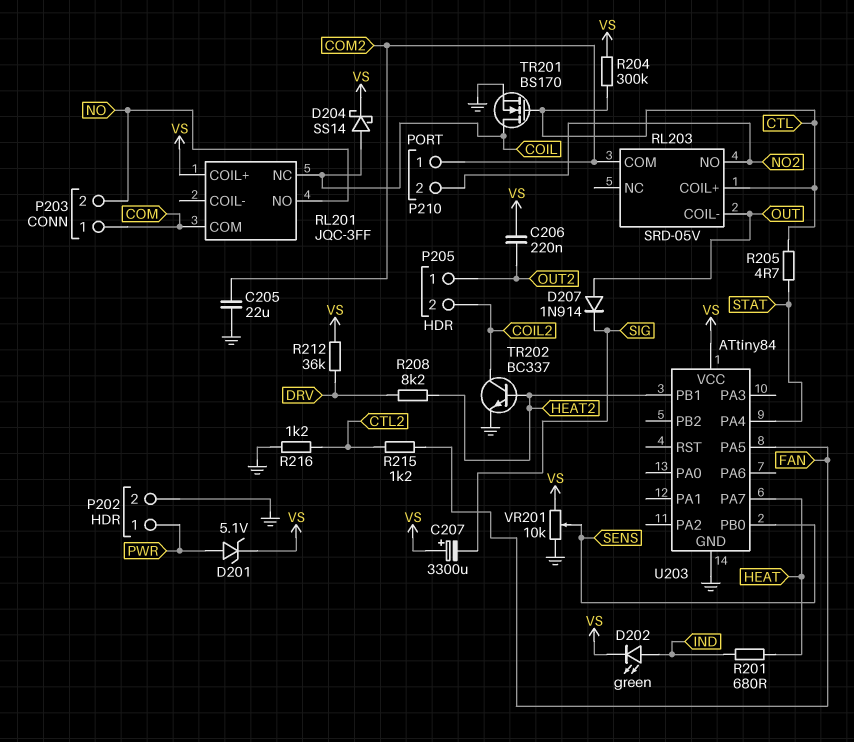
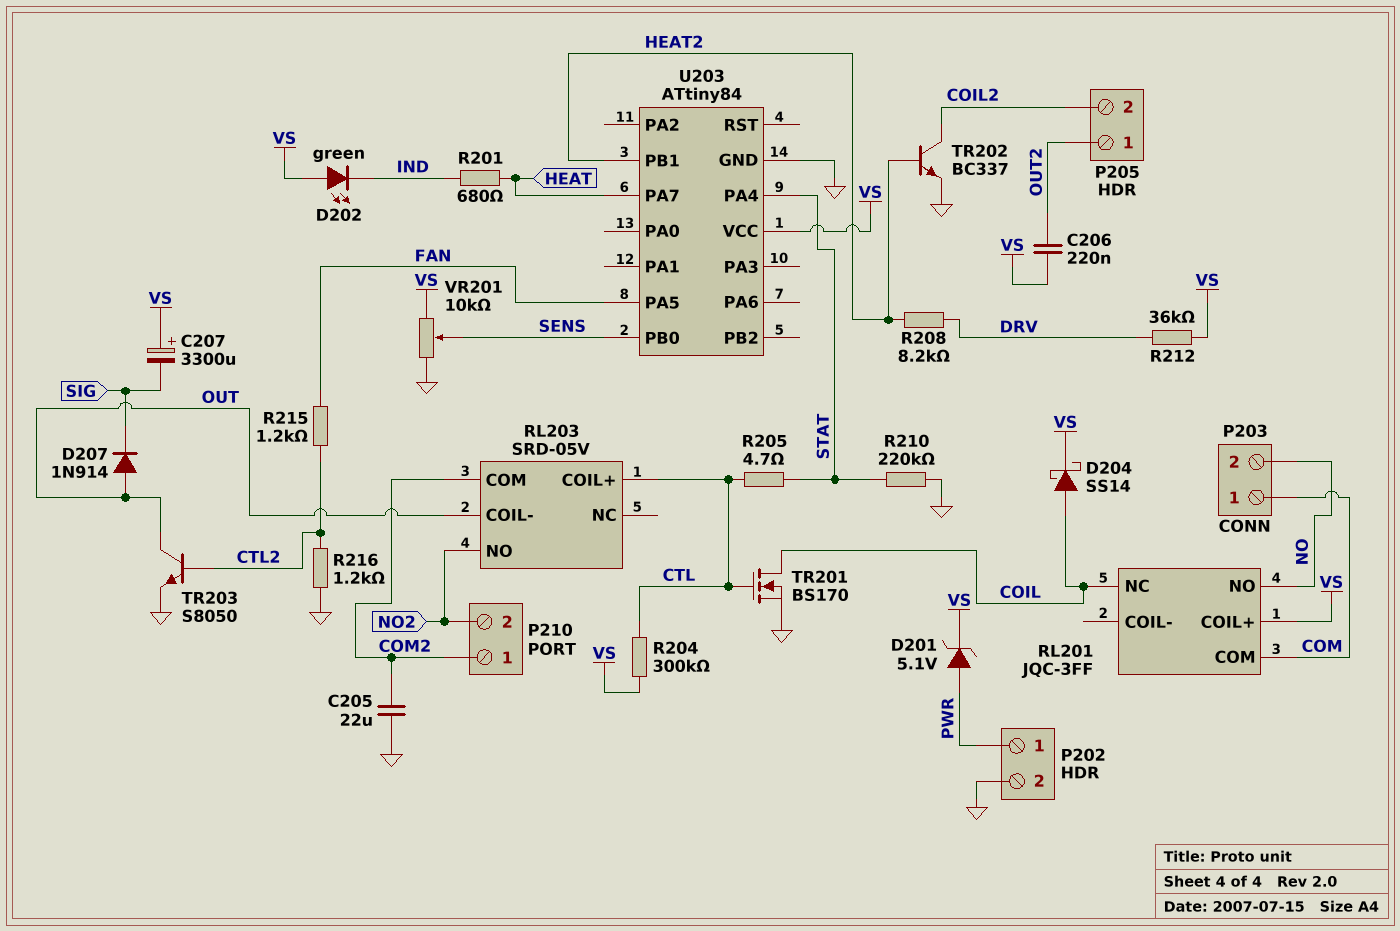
D202: LED green (A IND, K VS) -> LED green (A VS, K IND)
R210: none -> 220k (GND, STAT)
TR203: none -> NPN S8050 (B CTL2, C OUT, E GND)

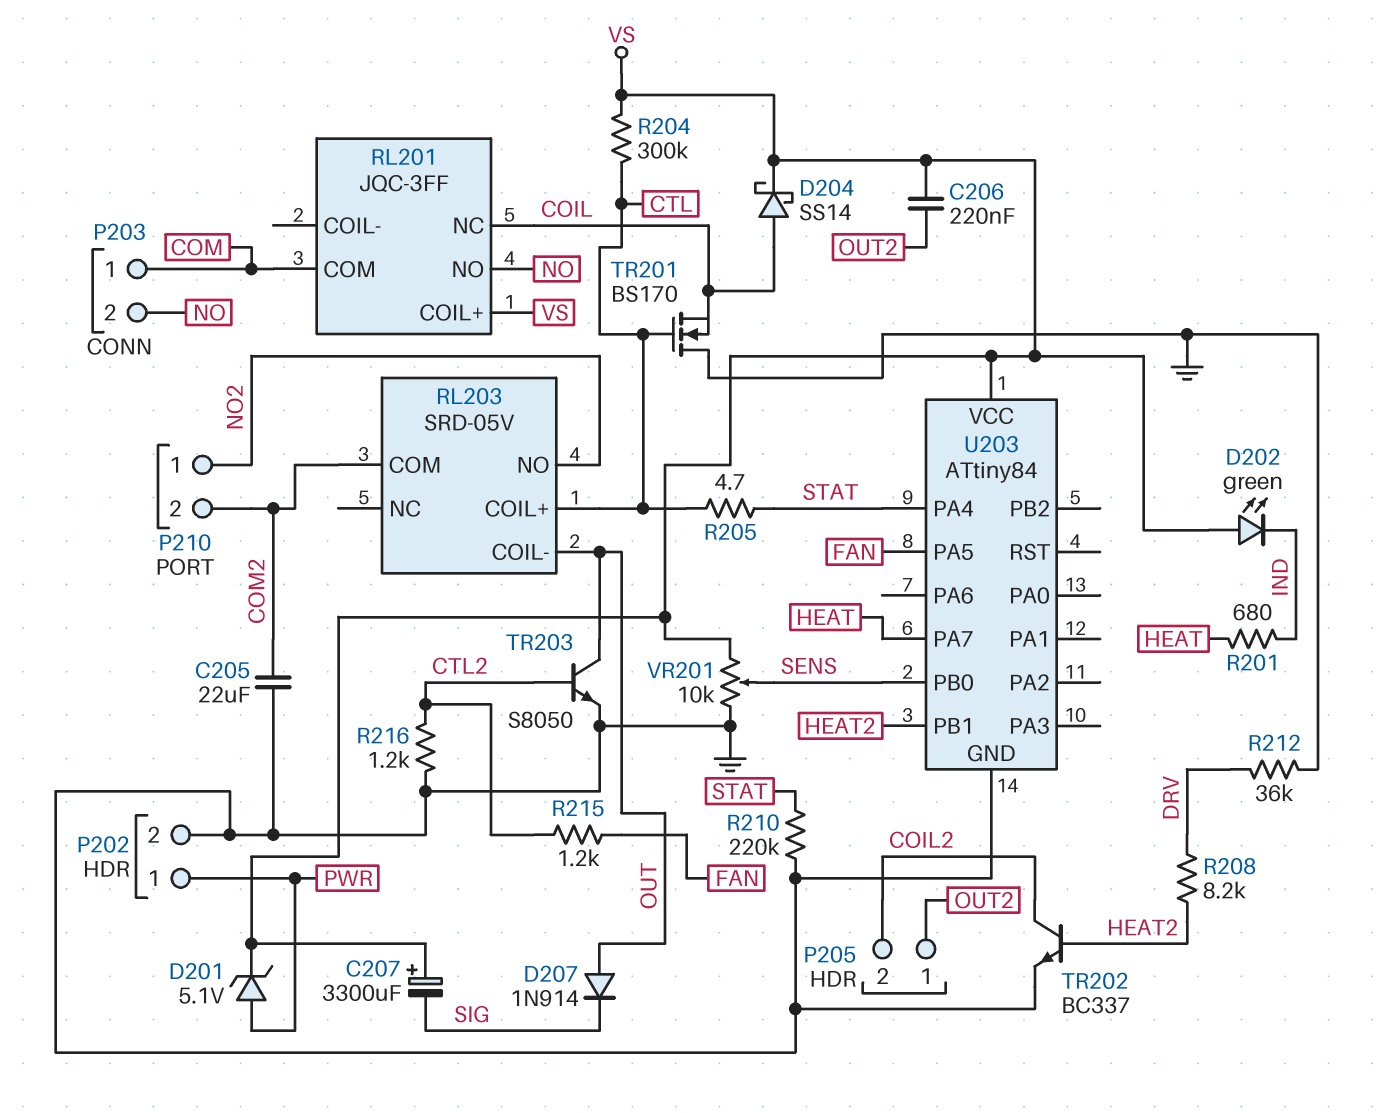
P210 pin 1: COM2 -> NO2
P210 pin 2: NO2 -> COM2
R212: 36k (DRV, VS) -> 36k (DRV, GND)
TR201: NMOS BS170 (G CTL, D COIL, S GND) -> NMOS BS170 (G CTL, D GND, S COIL)

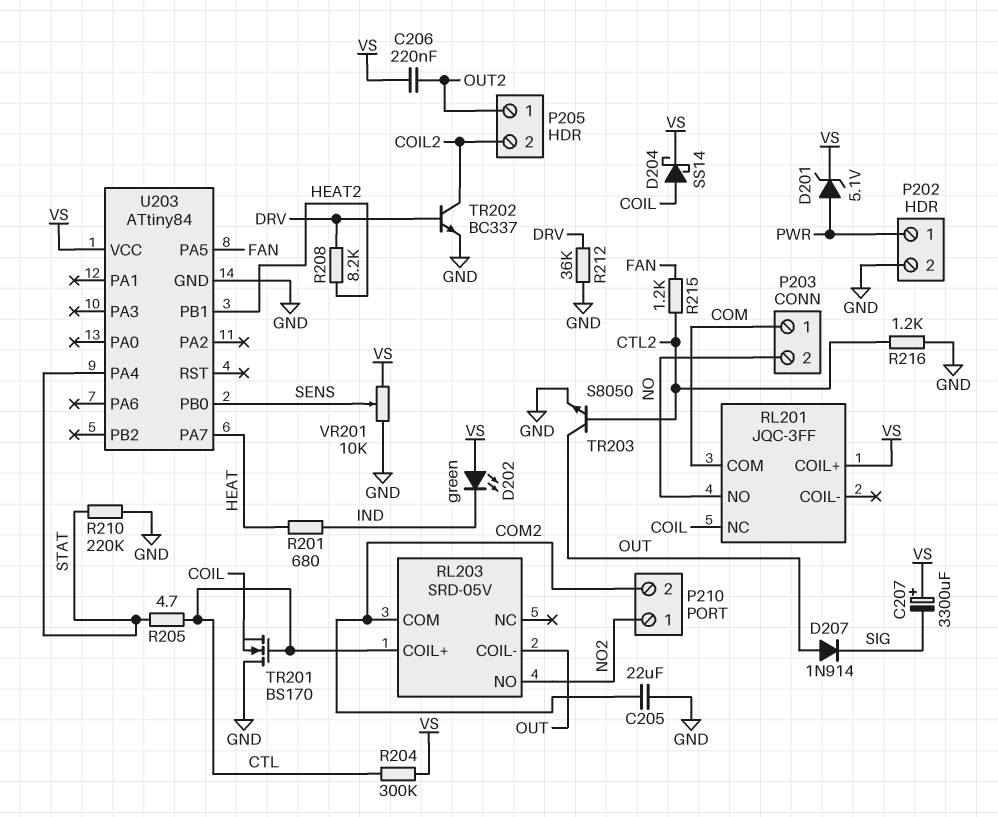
TR202: NPN BC337 (B HEAT2, C COIL2, E GND) -> NPN BC337 (B DRV, C COIL2, E GND)

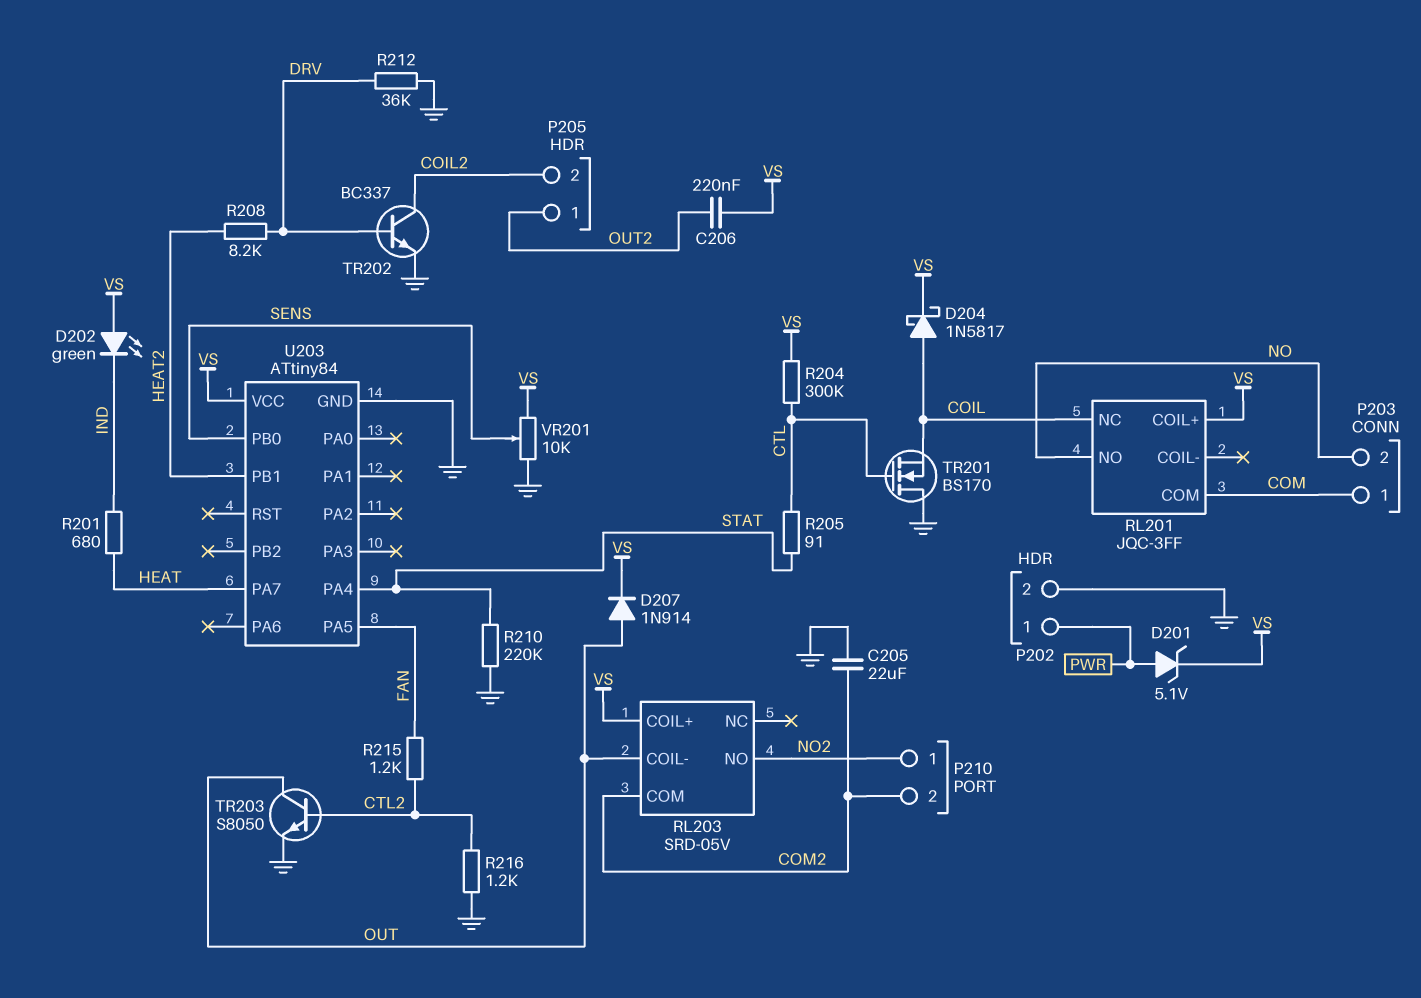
C207: 3300uF (plus VS, minus SIG) -> none
D204: schottky SS14 (A COIL, K VS) -> schottky 1N5817 (A COIL, K VS)
D207: diode 1N914 (A OUT, K SIG) -> diode 1N914 (A OUT, K VS)
R205: 4.7 (CTL, STAT) -> 91 (CTL, STAT)
RL203 pin COIL+: CTL -> VS

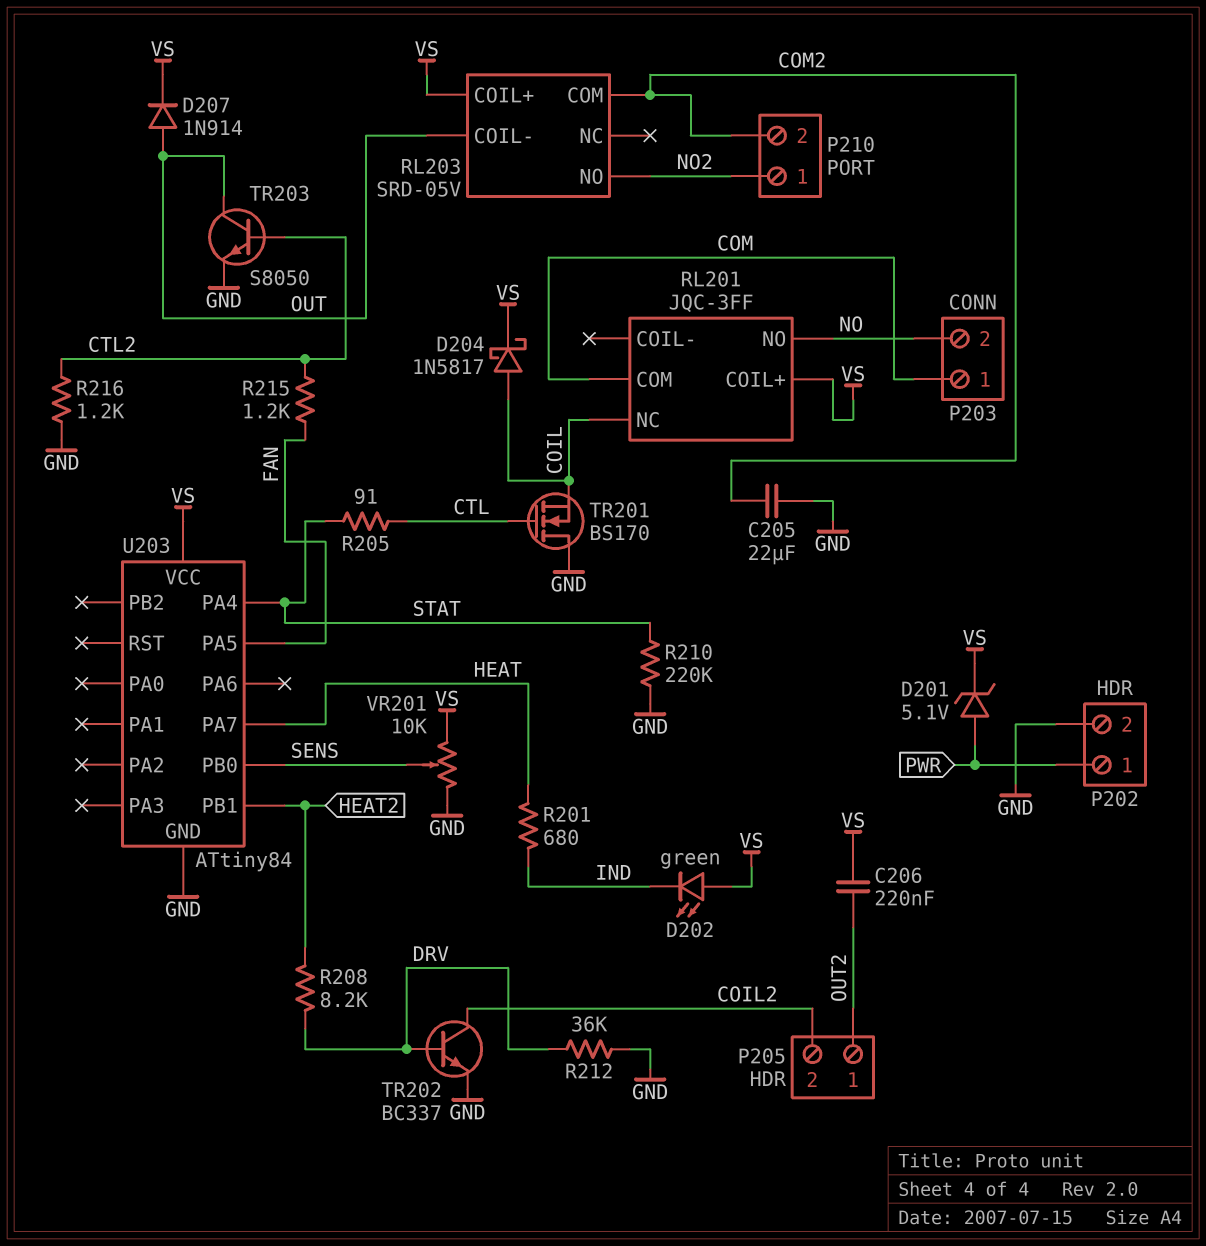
R204: 300k (CTL, VS) -> none

